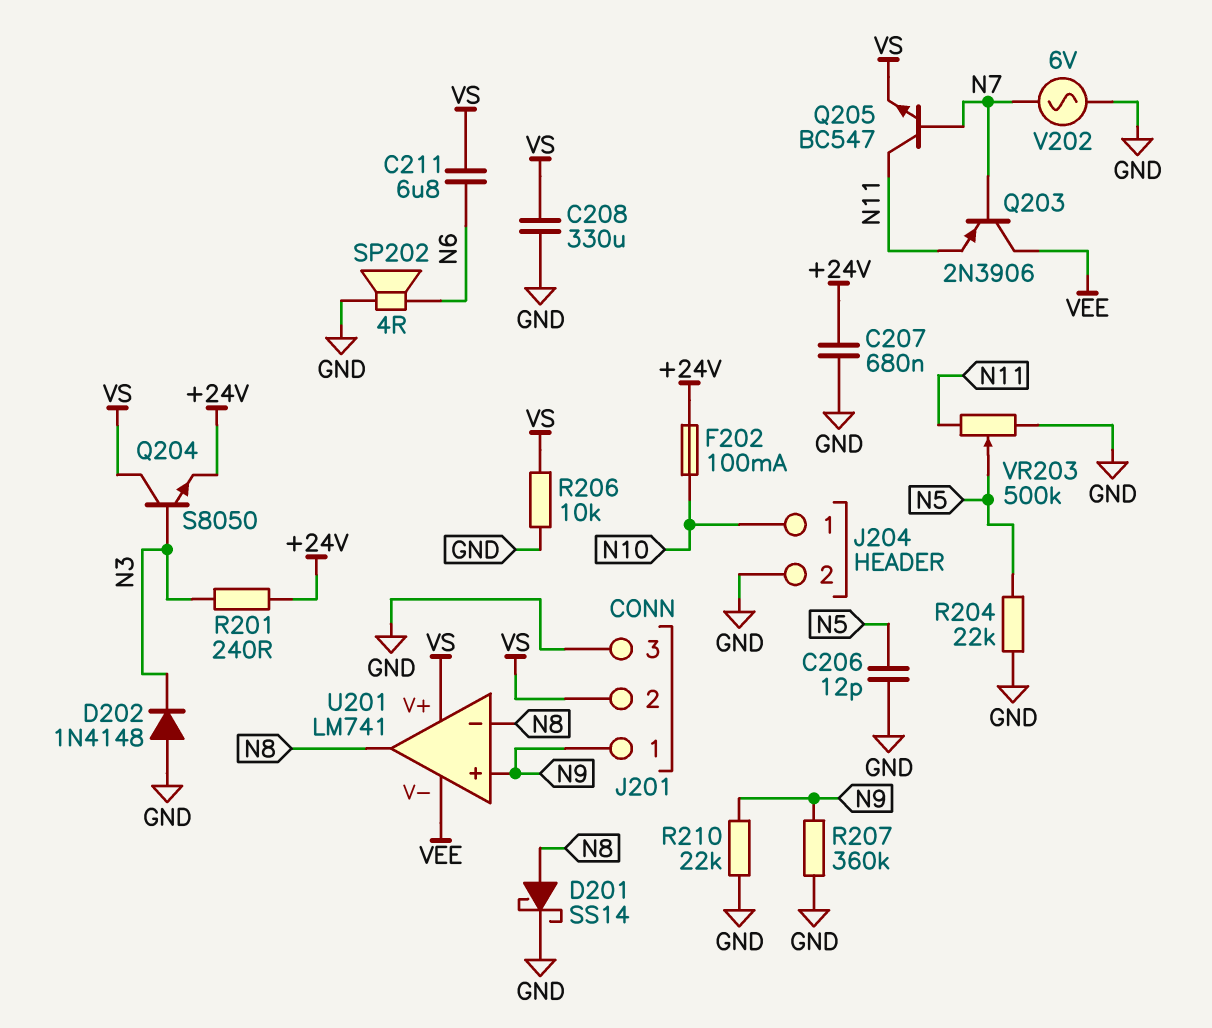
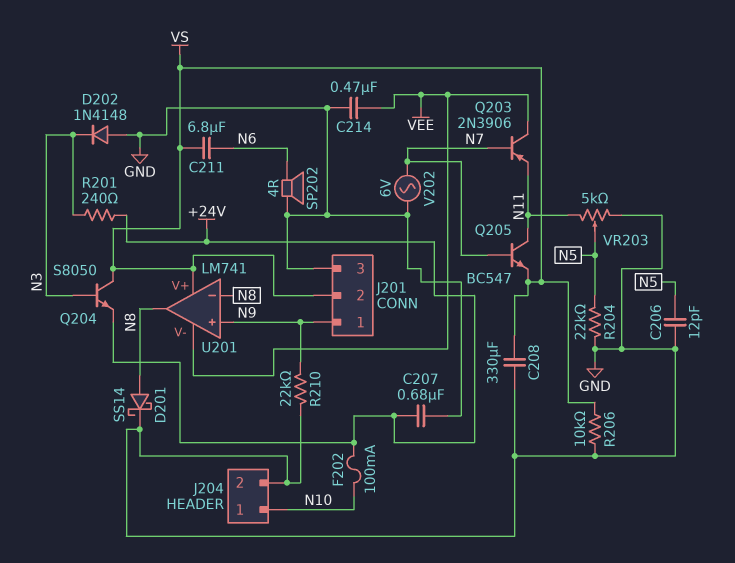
C214: none -> 470nF (GND, VEE)
R207: 360k (GND, N9) -> none
VR203: 500k (GND, N11, wiper N5) -> 5k (GND, N11, wiper N5)

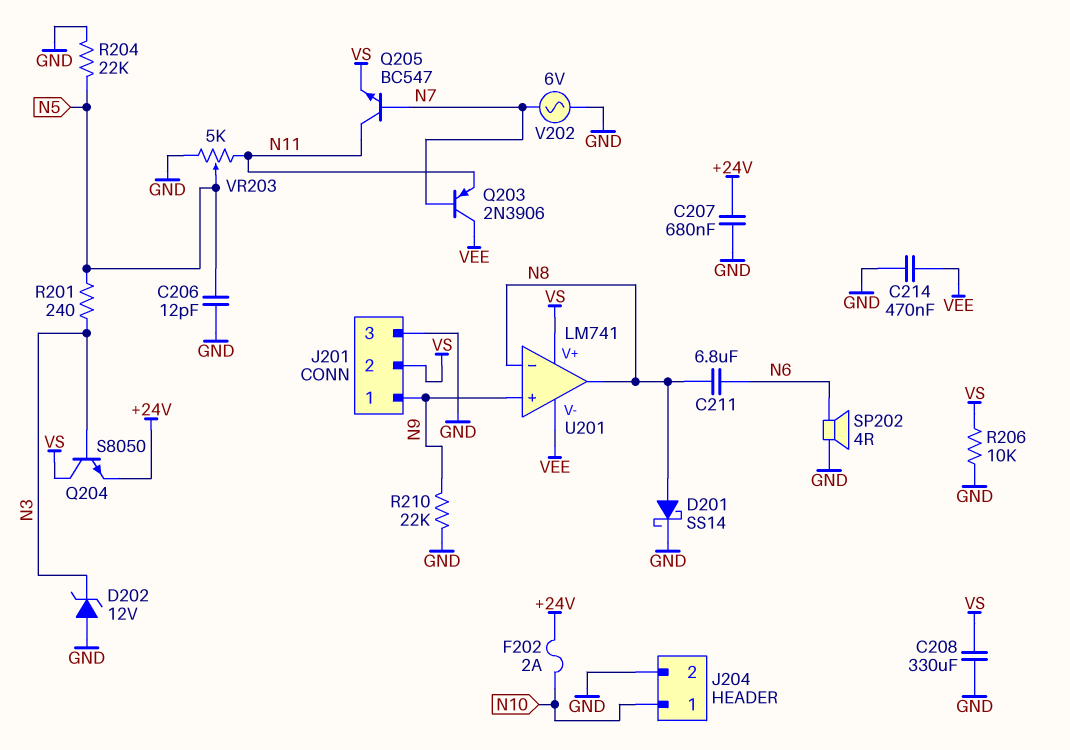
C211: 6.8uF (N6, VS) -> 6.8uF (N6, N8)
D202: diode 1N4148 (A GND, K N3) -> zener 12V (A GND, K N3)
F202: 100mA (+24V, N10) -> 2A (+24V, N10)
R201: 240 (+24V, N3) -> 240 (N3, N5)

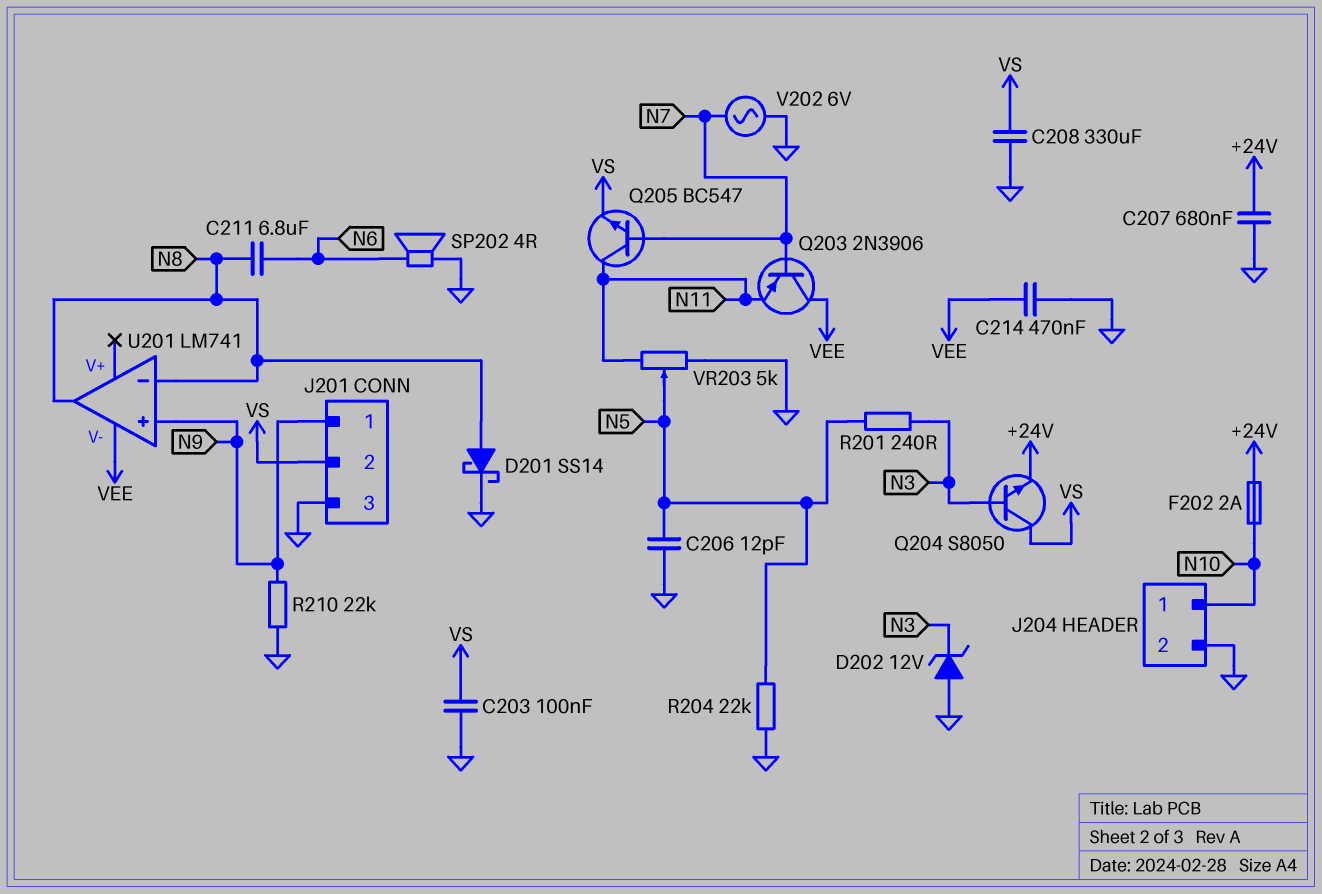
C203: none -> 100nF (GND, VS)
R206: 10k (GND, VS) -> none
U201 pin V+: VS -> none

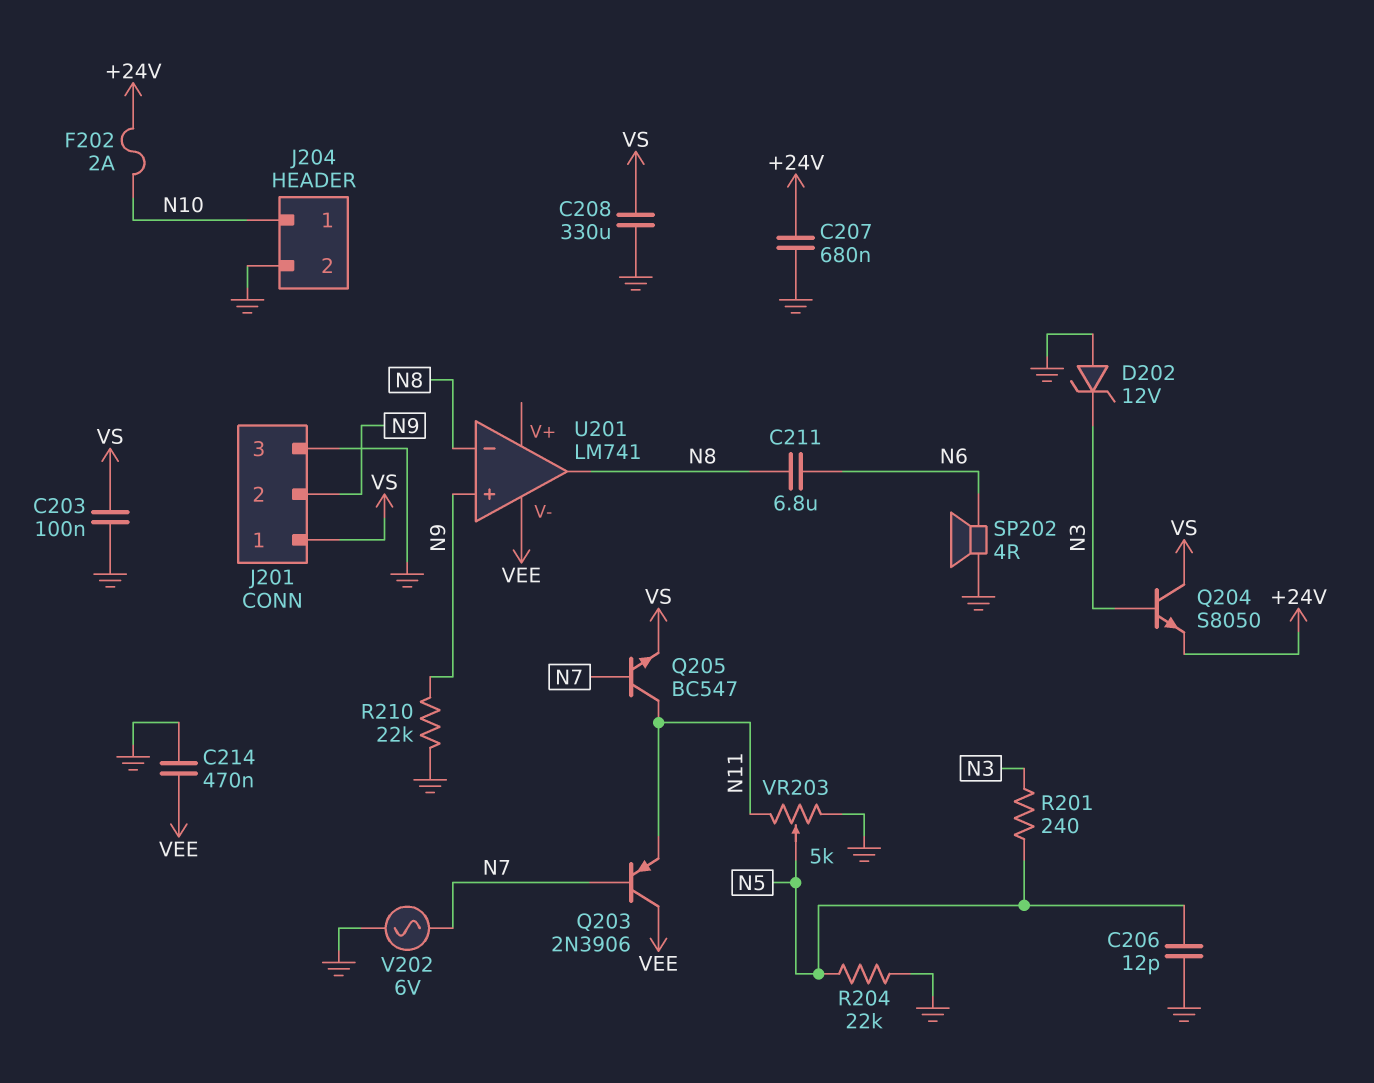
D201: schottky SS14 (A N8, K GND) -> none
J201 pin 1: N9 -> VS
J201 pin 2: VS -> N9

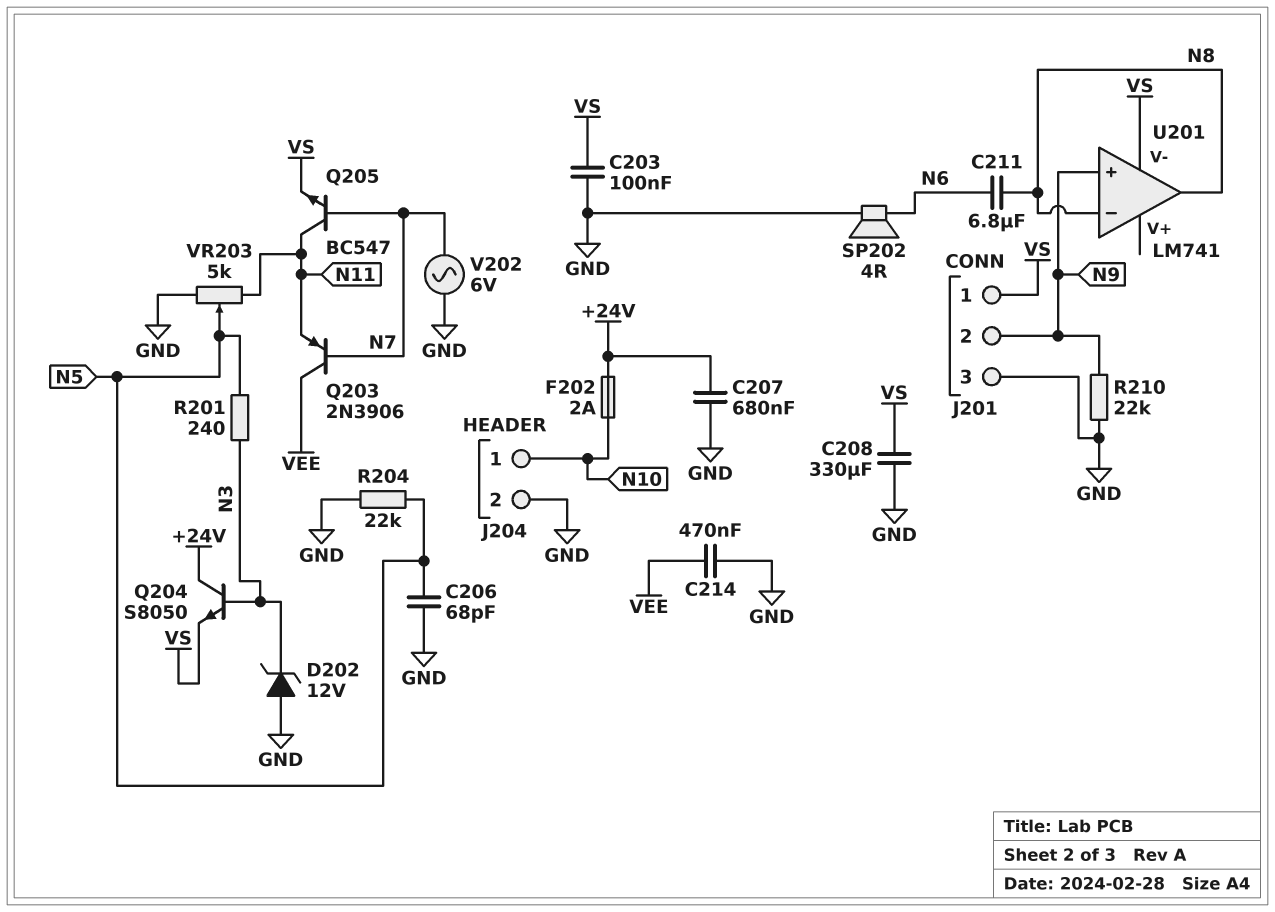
C206: 12pF (GND, N5) -> 68pF (GND, N5)
Q204: NPN S8050 (B N3, C VS, E +24V) -> NPN S8050 (B N3, C +24V, E VS)
U201 pin V-: VEE -> VS

